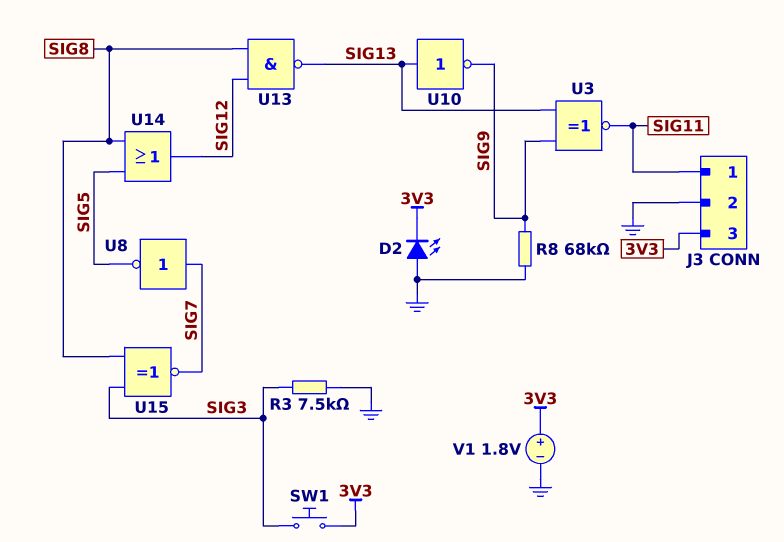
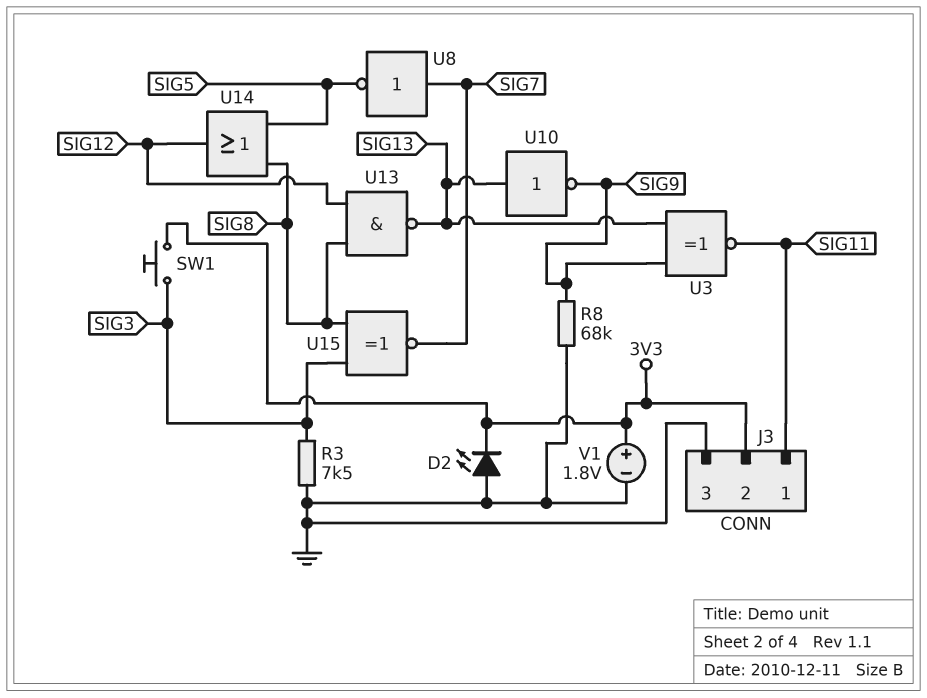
J3 pin 2: GND -> 3V3
J3 pin 3: 3V3 -> GND

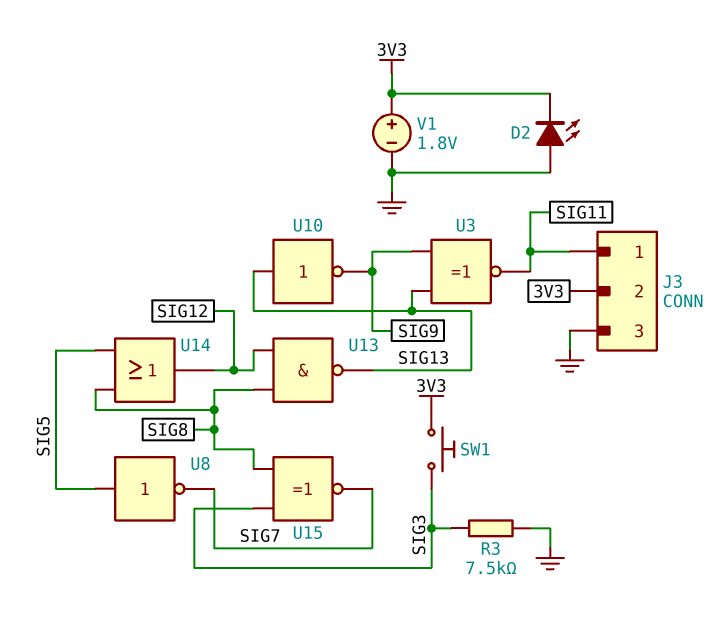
R8: 68k (GND, SIG9) -> none
U8: NOT (in SIG7, out SIG5) -> NOT (in SIG5, out SIG7)

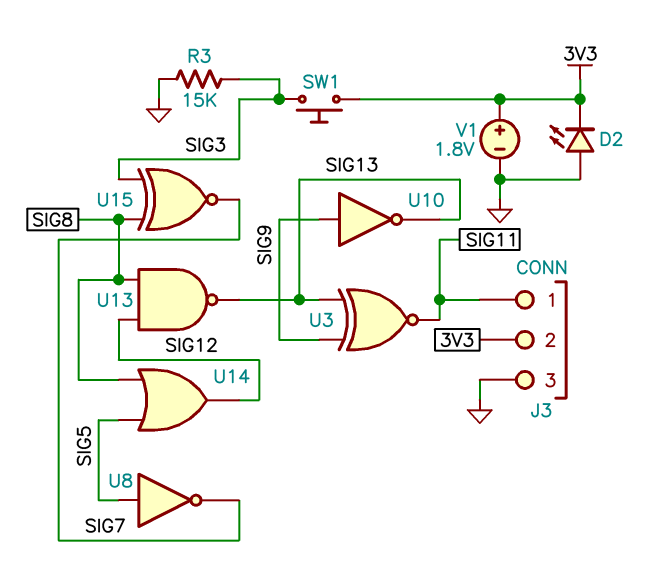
R3: 7.5k (GND, SIG3) -> 15k (GND, SIG3)
U10: NOT (in SIG13, out SIG9) -> NOT (in SIG9, out SIG13)

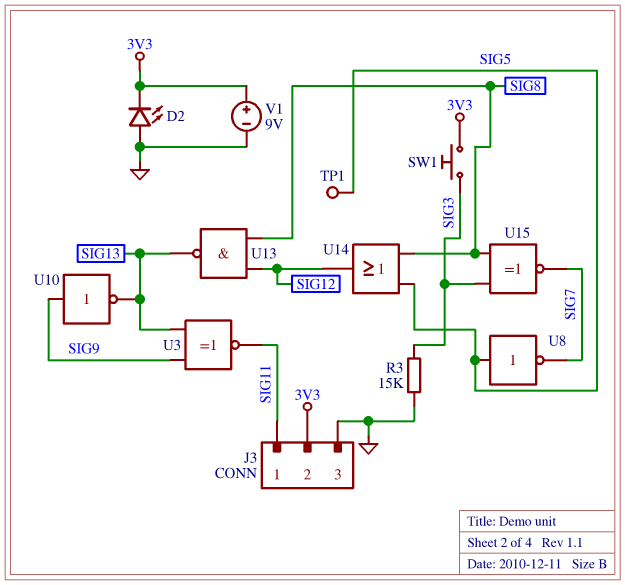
TP1: none -> test point (SIG5)
V1: 1.8V (plus 3V3, minus GND) -> 9V (plus 3V3, minus GND)

